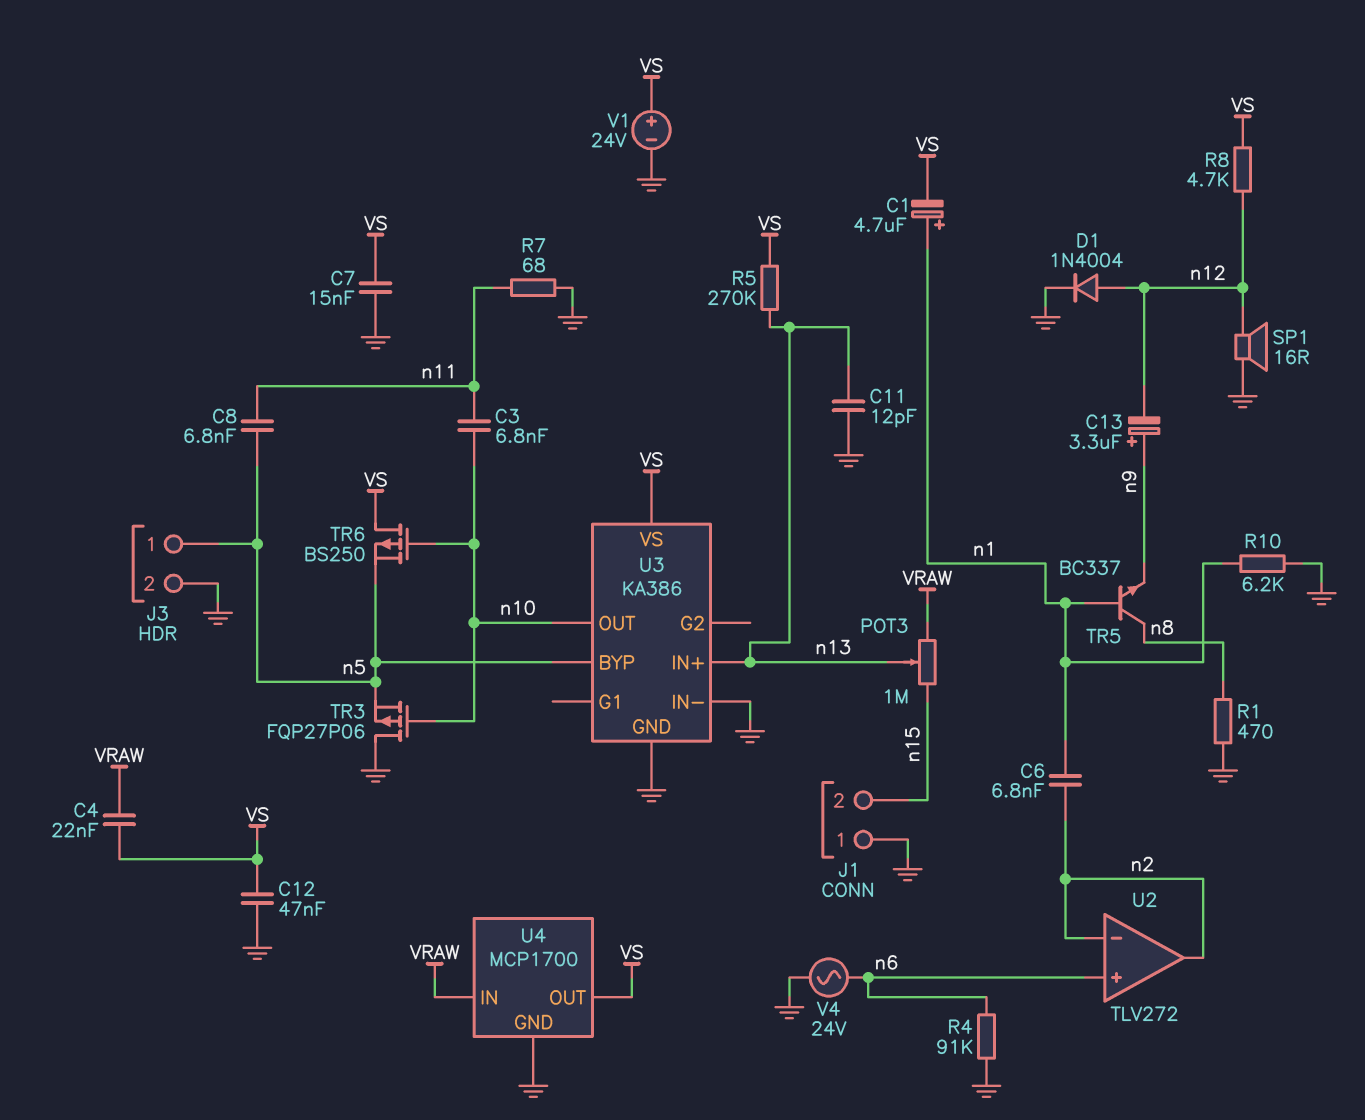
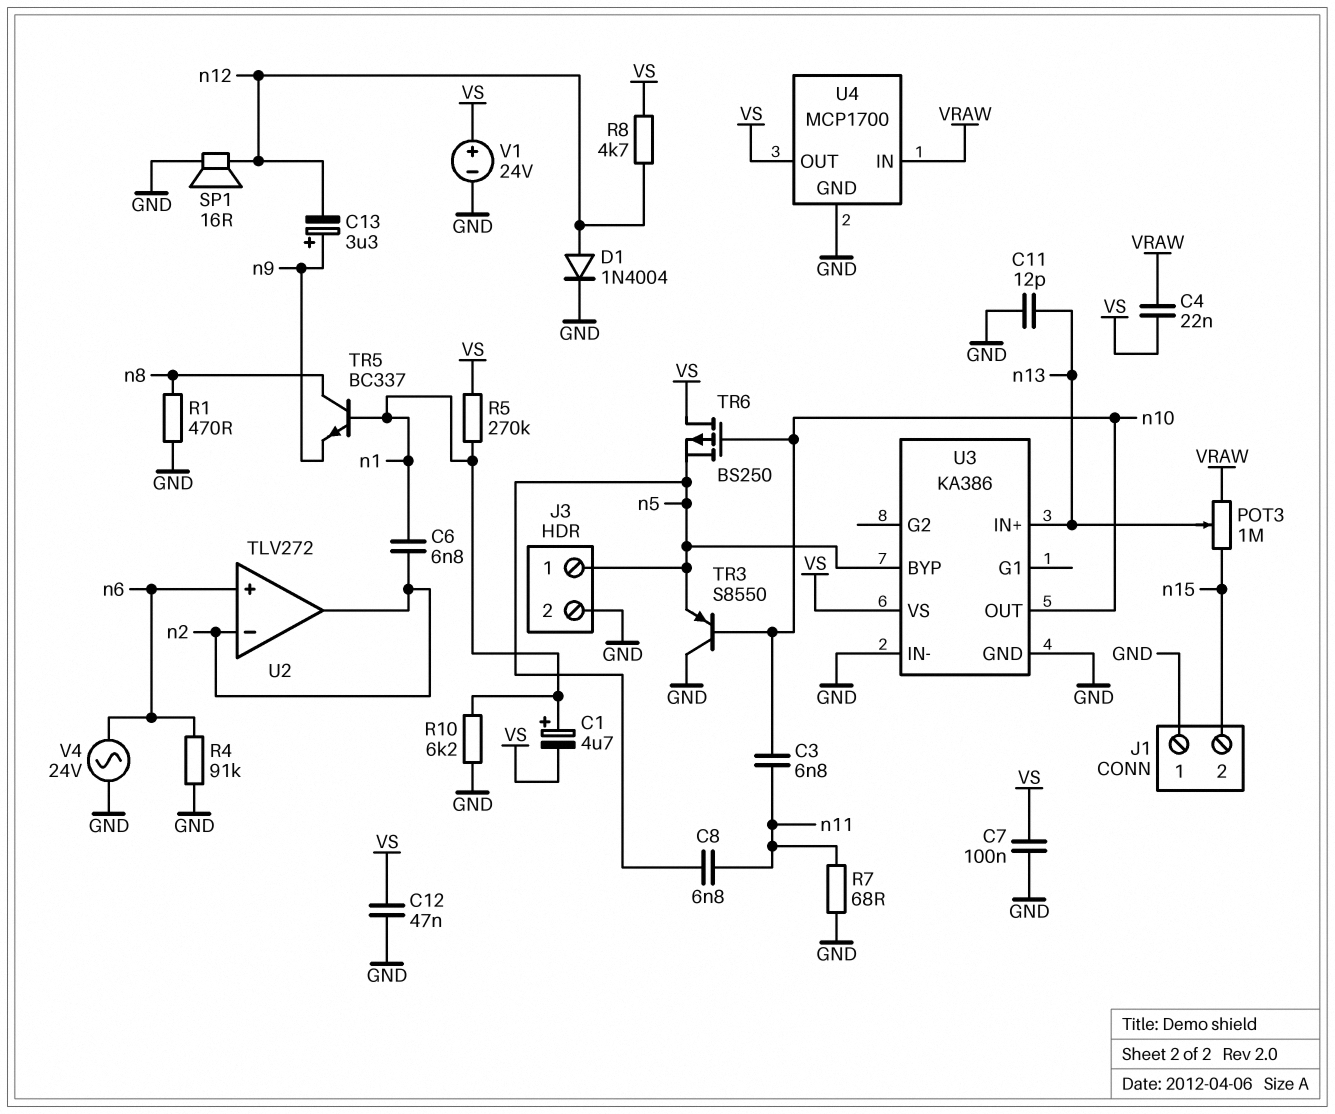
C7: 15nF (GND, VS) -> 100nF (GND, VS)
R5: 270k (VS, n13) -> 270k (VS, n1)
TR3: PMOS FQP27P06 (G n10, D GND, S n5) -> PNP S8550 (B n10, C GND, E n5)

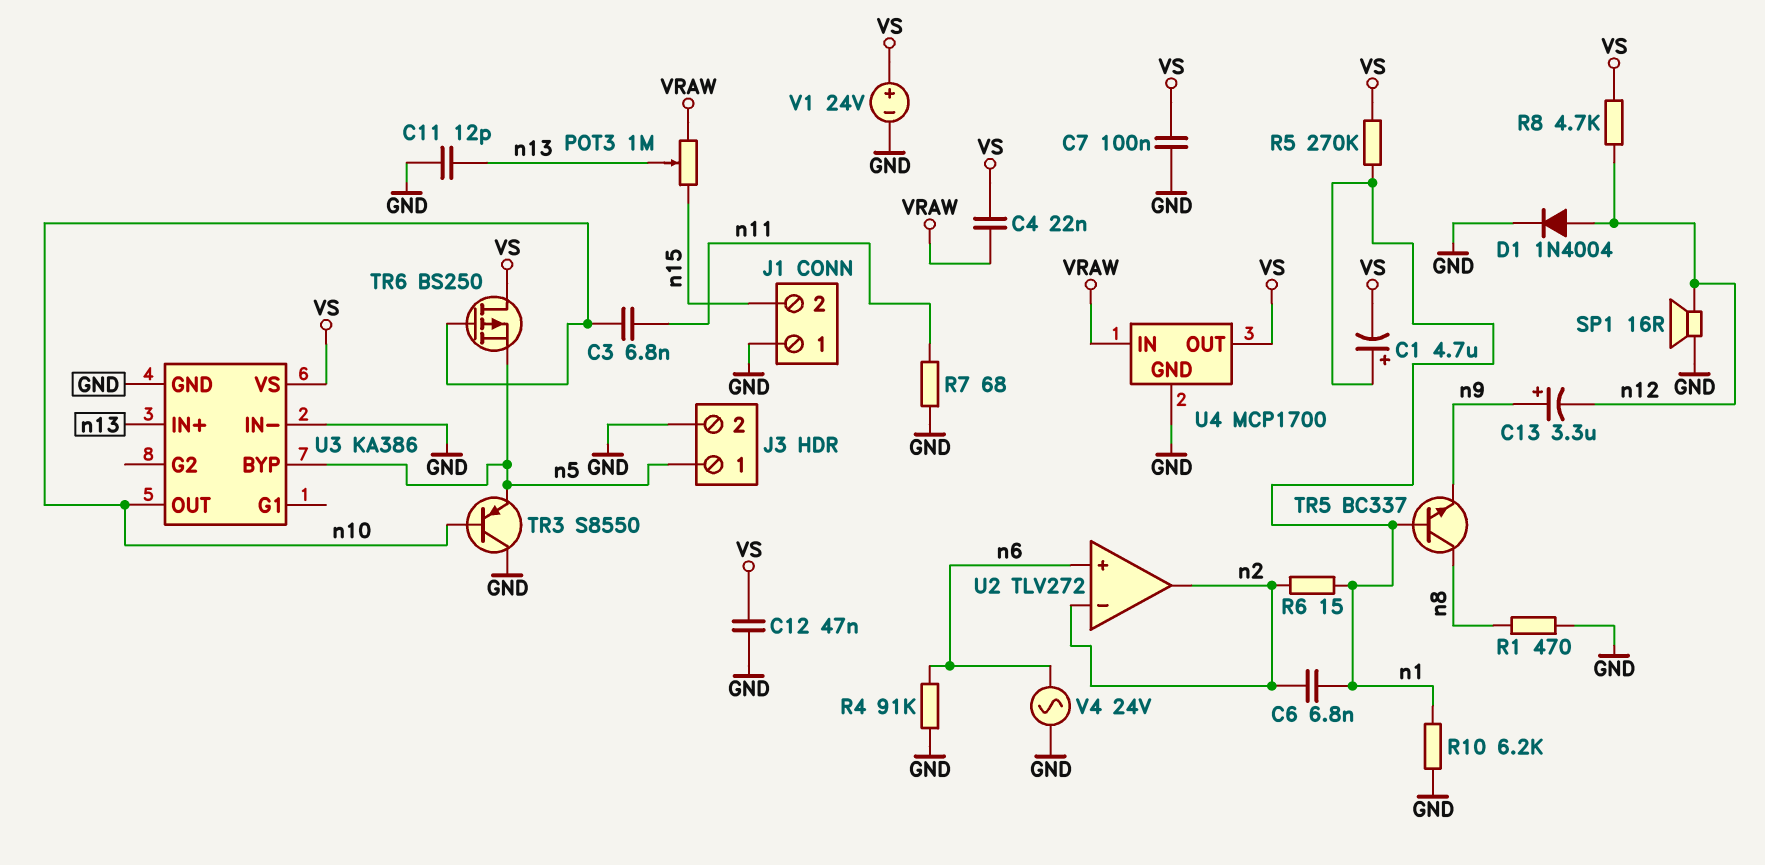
C8: 6.8nF (n5, n11) -> none
R6: none -> 15 (n1, n2)

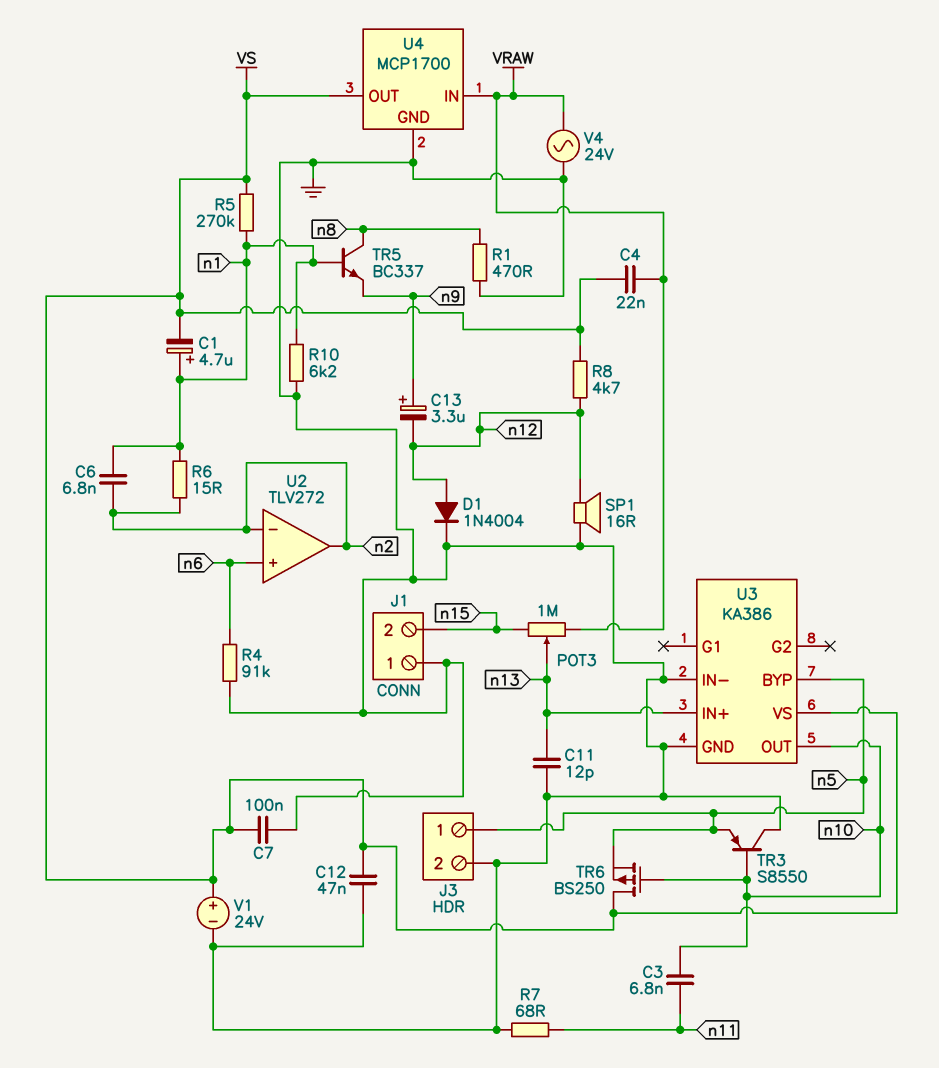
V4: AC 24V (GND, n6) -> AC 24V (GND, VRAW)

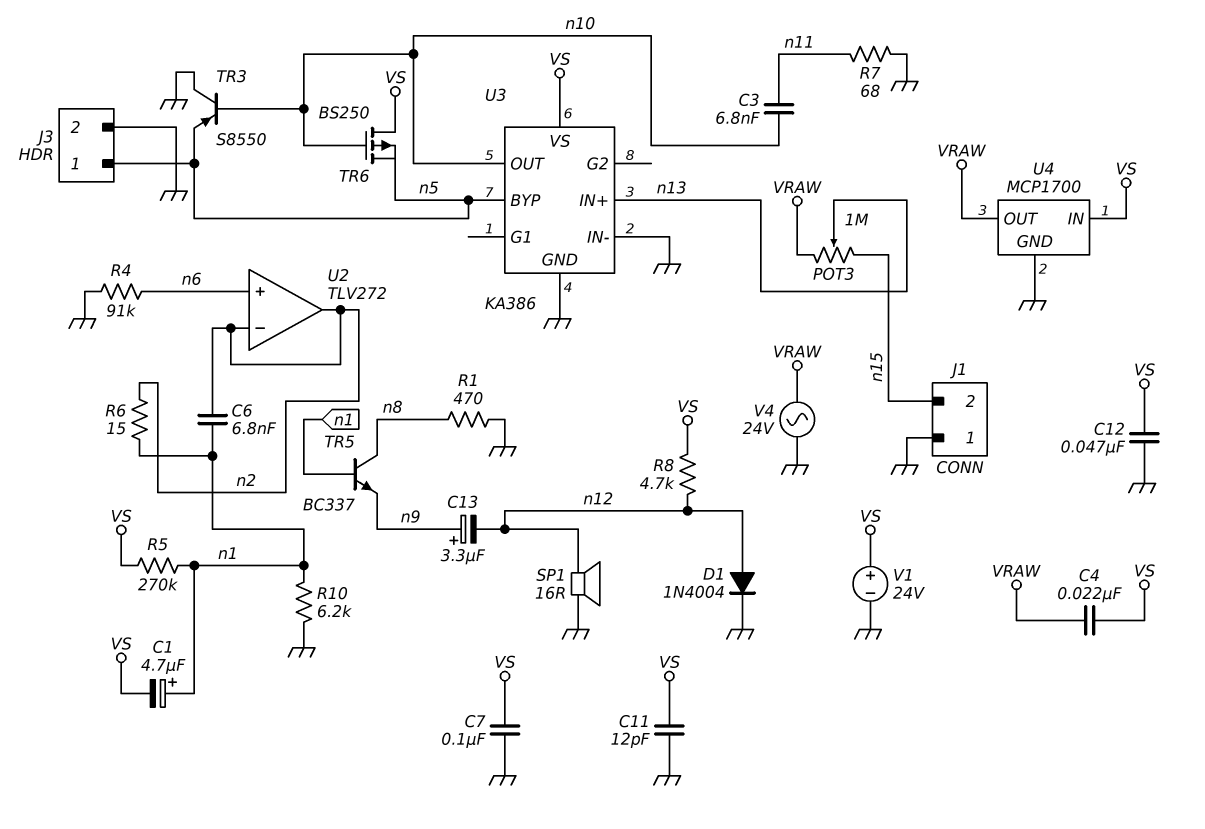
C11: 12pF (GND, n13) -> 12pF (GND, VS)
U4 pin IN: VRAW -> VS
U4 pin OUT: VS -> VRAW

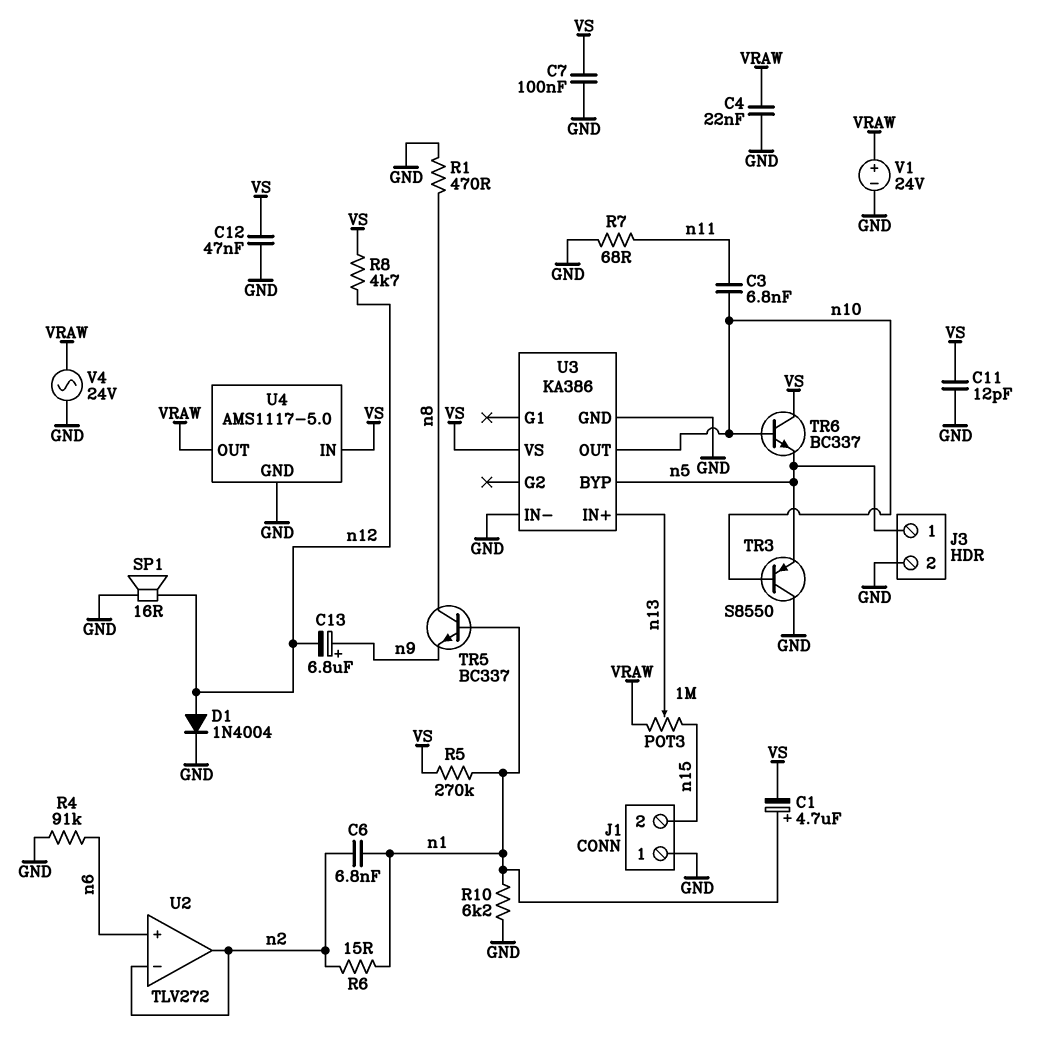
C4: 22nF (VRAW, VS) -> 22nF (GND, VRAW)
C13: 3.3uF (plus n9, minus n12) -> 6.8uF (plus n9, minus n12)
TR6: PMOS BS250 (G n10, D VS, S n5) -> NPN BC337 (B n10, C VS, E n5)
U4: MCP1700 -> AMS1117-5.0
V1: 24V (plus VS, minus GND) -> 24V (plus VRAW, minus GND)

